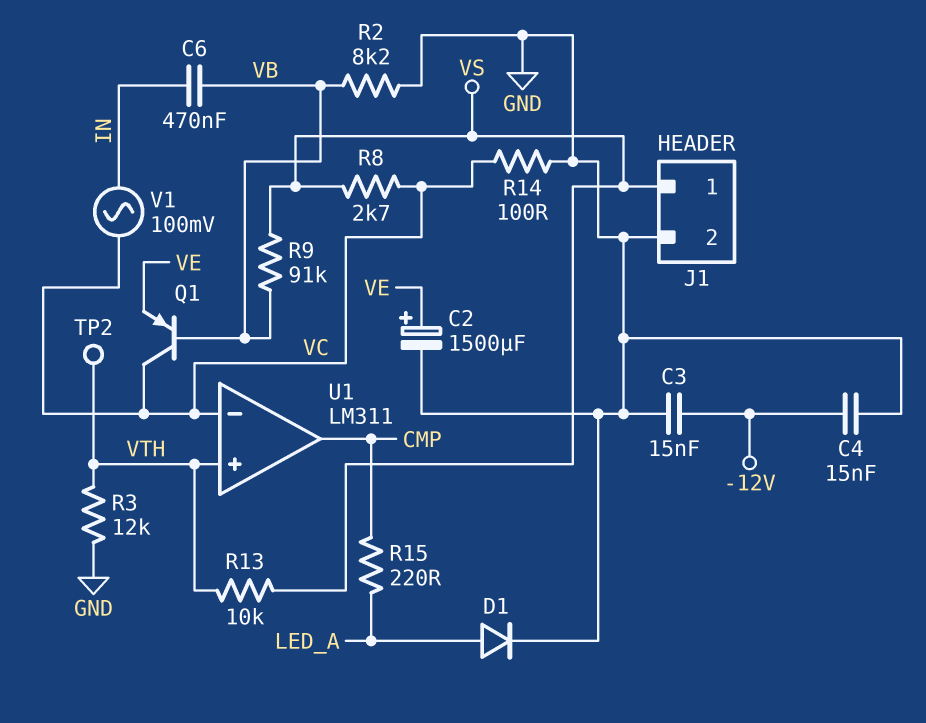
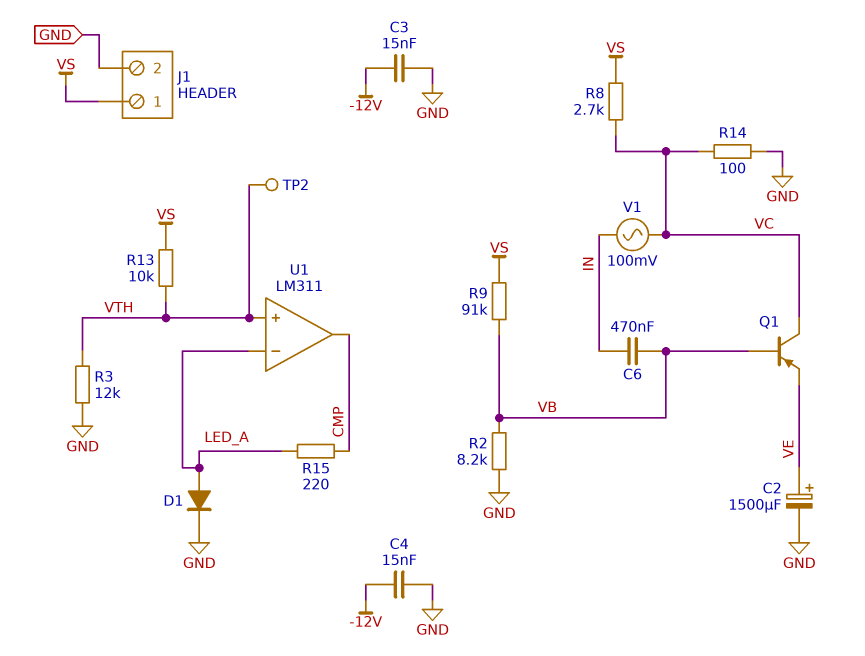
U1 pin in-: VC -> LED_A

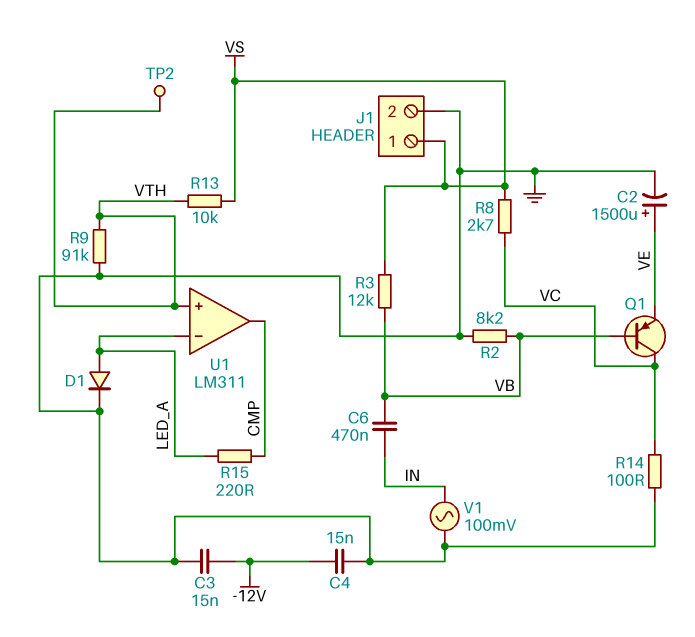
R3: 12k (GND, VTH) -> 12k (VB, VS)
R9: 91k (VB, VS) -> 91k (GND, VTH)
V1: AC 100mV (IN, VC) -> AC 100mV (GND, IN)

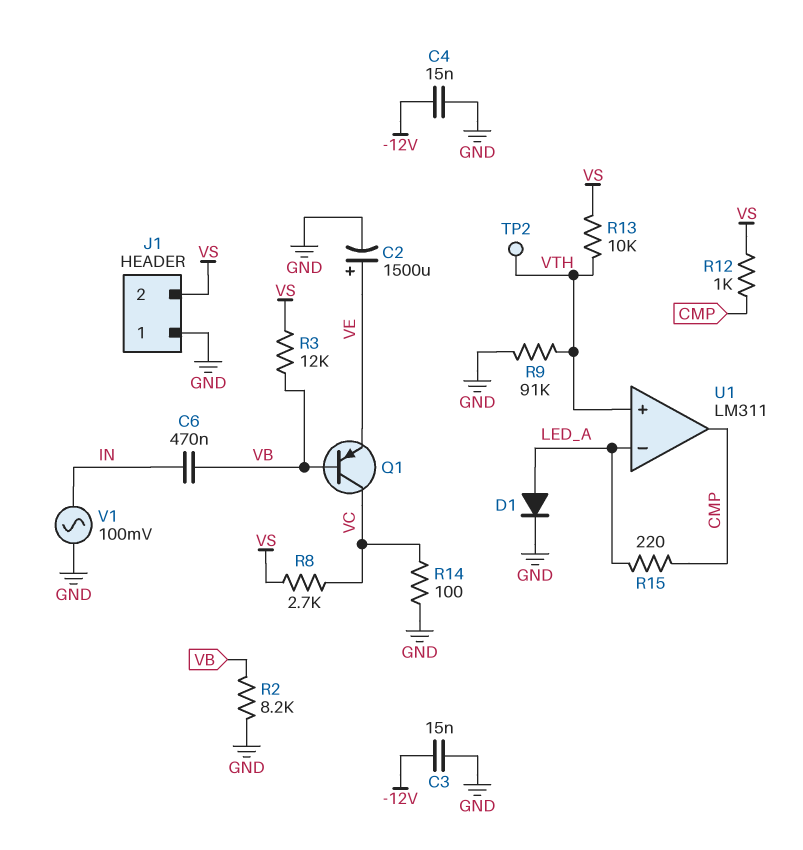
J1 pin 1: VS -> GND
J1 pin 2: GND -> VS
R12: none -> 1k (CMP, VS)

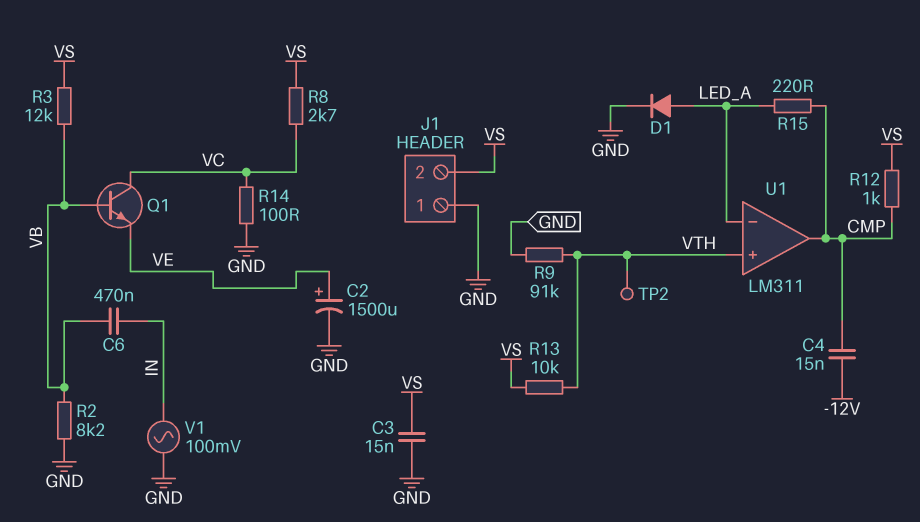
C3: 15nF (-12V, GND) -> 15nF (GND, VS)
C4: 15nF (-12V, GND) -> 15nF (-12V, CMP)
Q1: PNP (B VB, C VC, E VE) -> NPN (B VB, C VC, E VE)

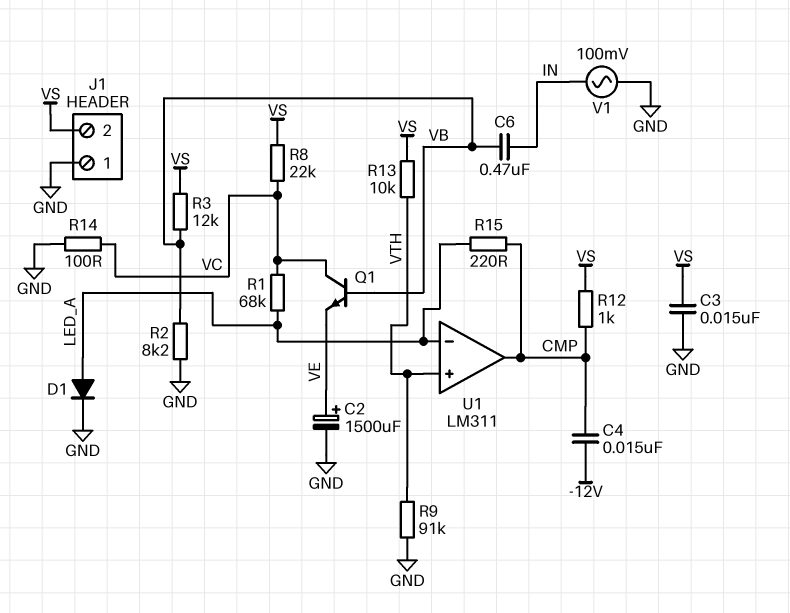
R1: none -> 68k (LED_A, VC)
R8: 2.7k (VC, VS) -> 22k (VC, VS)
TP2: test point (VTH) -> none

